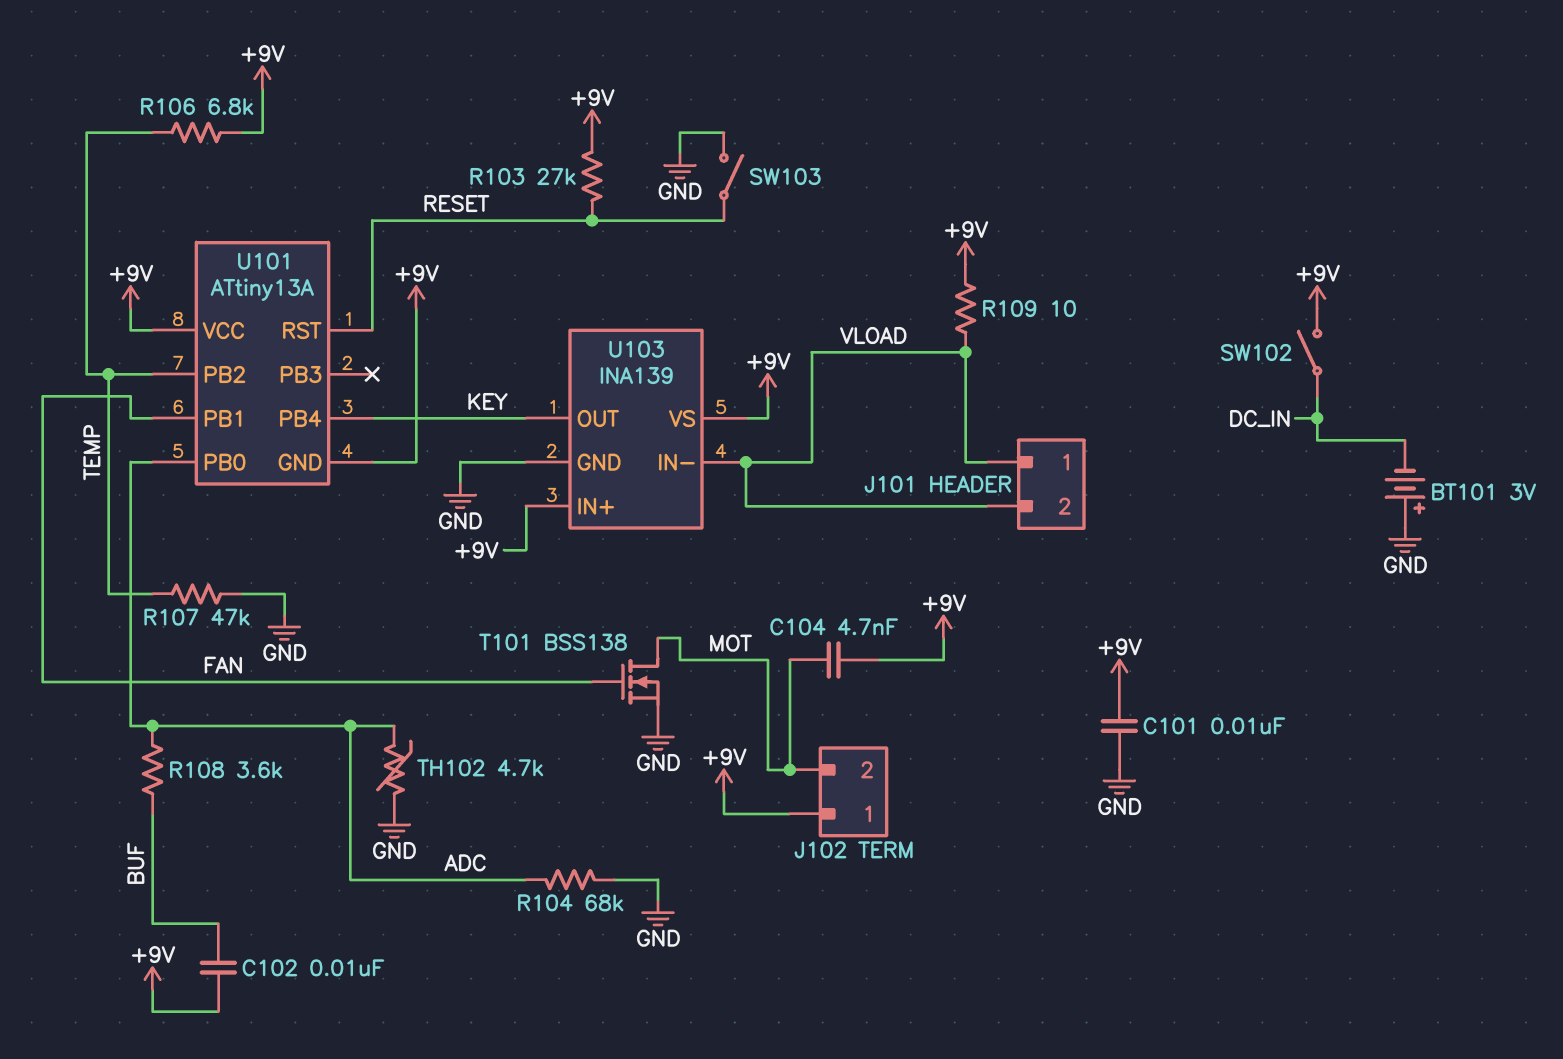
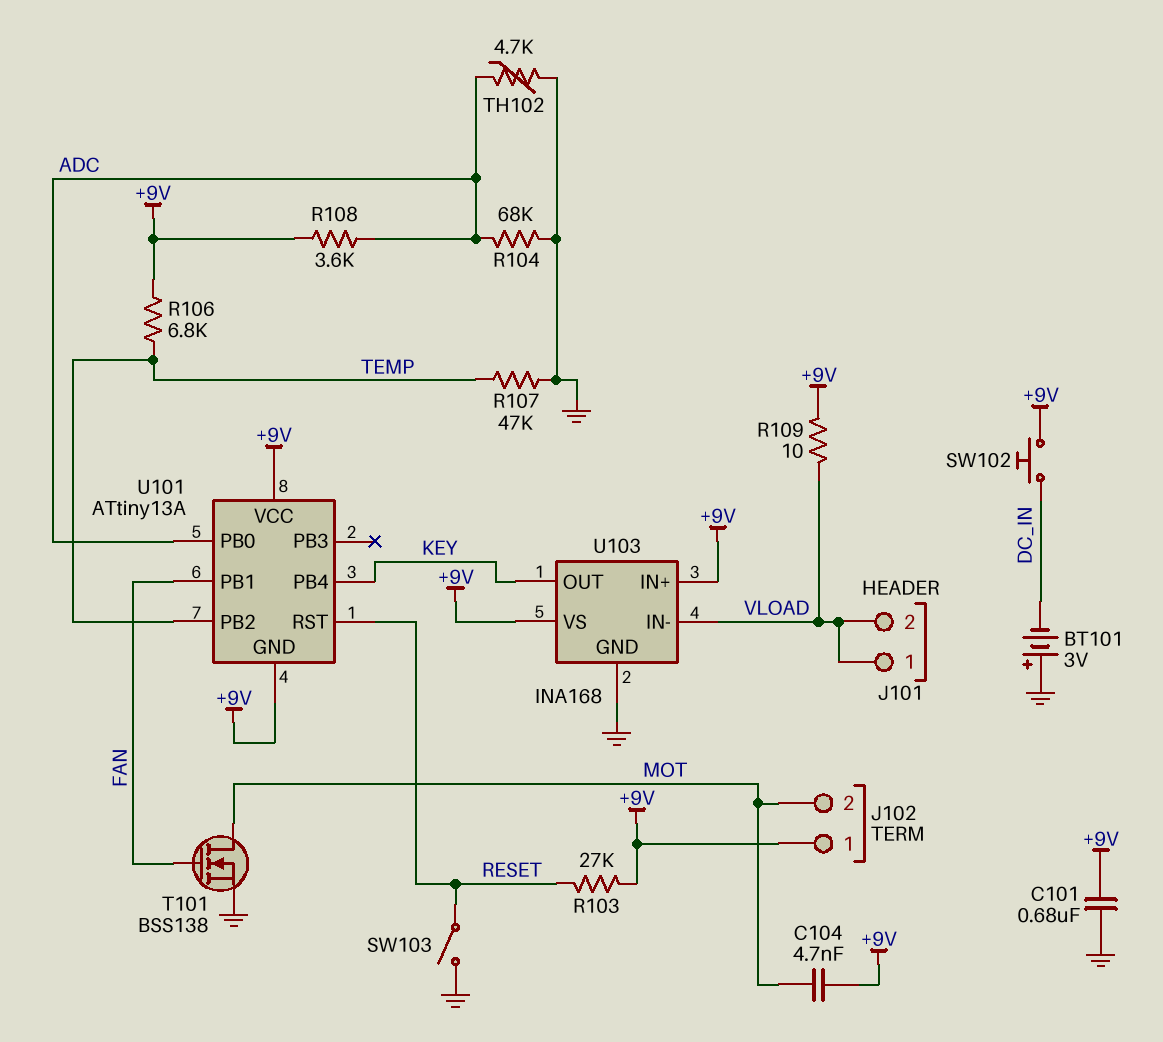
C101: 10nF (+9V, GND) -> 680nF (+9V, GND)
C102: 10nF (+9V, BUF) -> none
R108: 3.6k (ADC, BUF) -> 3.6k (+9V, ADC)
SW102: switch (+9V, DC_IN) -> button (+9V, DC_IN)
U103: INA139 -> INA168

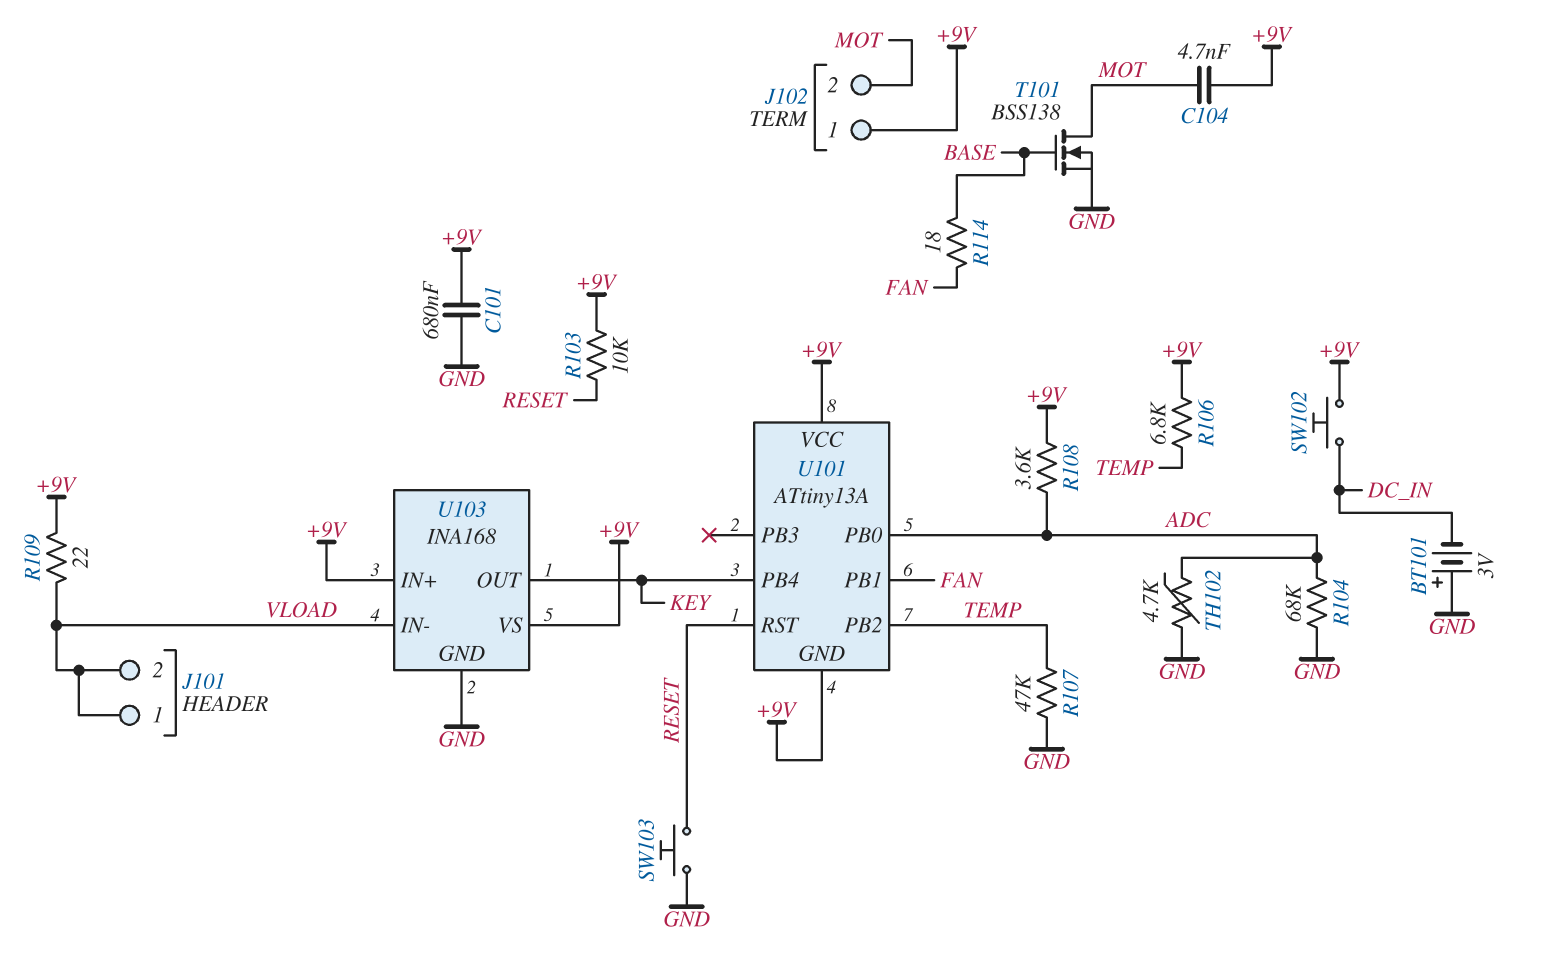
R103: 27k (+9V, RESET) -> 10k (+9V, RESET)
R109: 10 (+9V, VLOAD) -> 22 (+9V, VLOAD)
R114: none -> 18 (BASE, FAN)
SW103: switch (GND, RESET) -> button (GND, RESET)
T101: NMOS BSS138 (G FAN, D MOT, S GND) -> NMOS BSS138 (G BASE, D MOT, S GND)

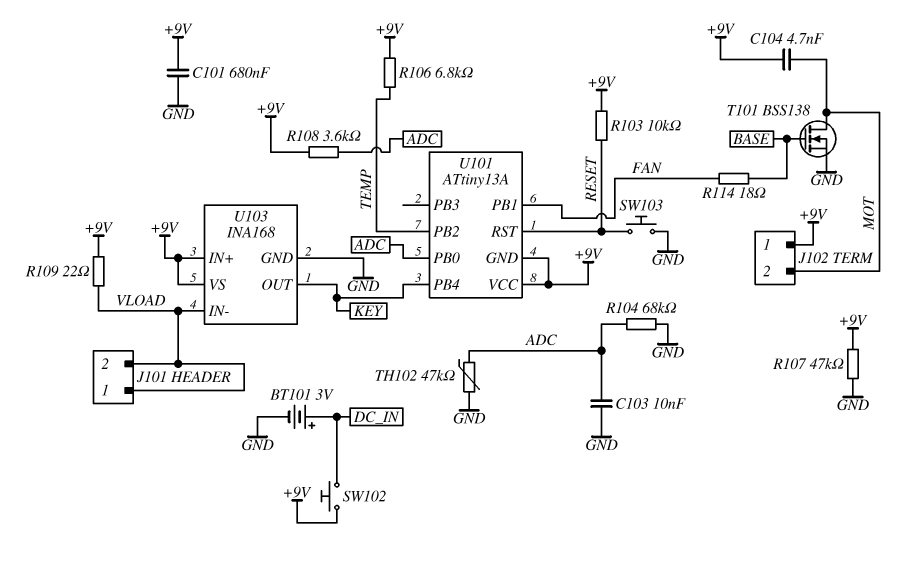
BT101: 3V (plus GND, minus DC_IN) -> 3V (plus DC_IN, minus GND)
C103: none -> 10nF (ADC, GND)
R107: 47k (GND, TEMP) -> 47k (+9V, GND)
TH102: 4.7k (ADC, GND) -> 47k (ADC, GND)

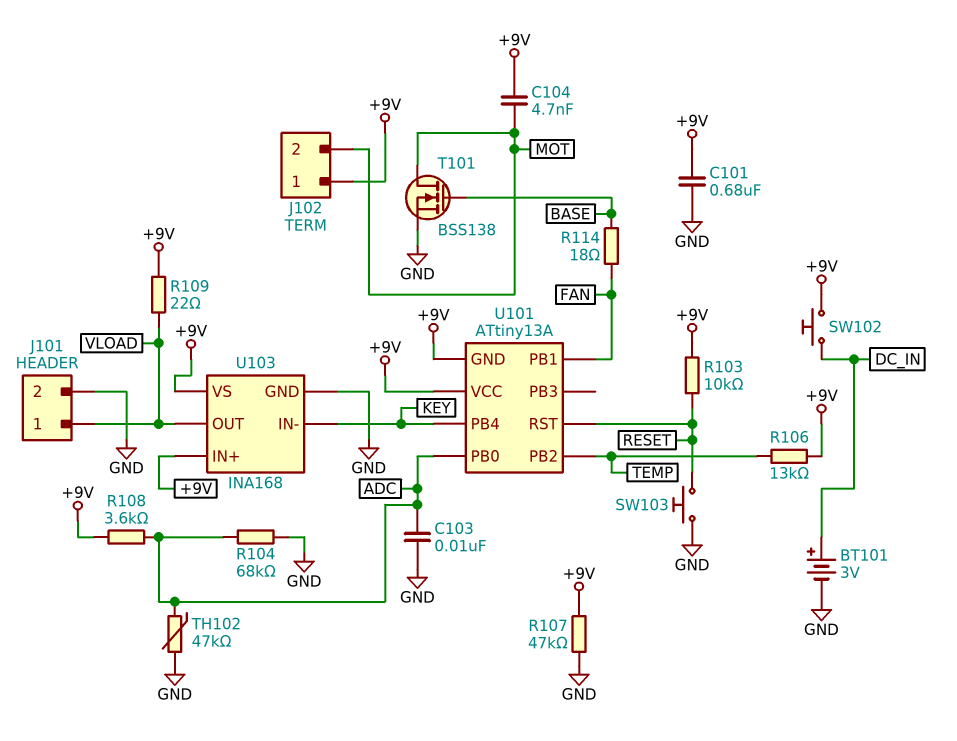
J101 pin 2: VLOAD -> GND
R106: 6.8k (+9V, TEMP) -> 13k (+9V, TEMP)
U103 pin IN-: VLOAD -> KEY
U103 pin OUT: KEY -> VLOAD

